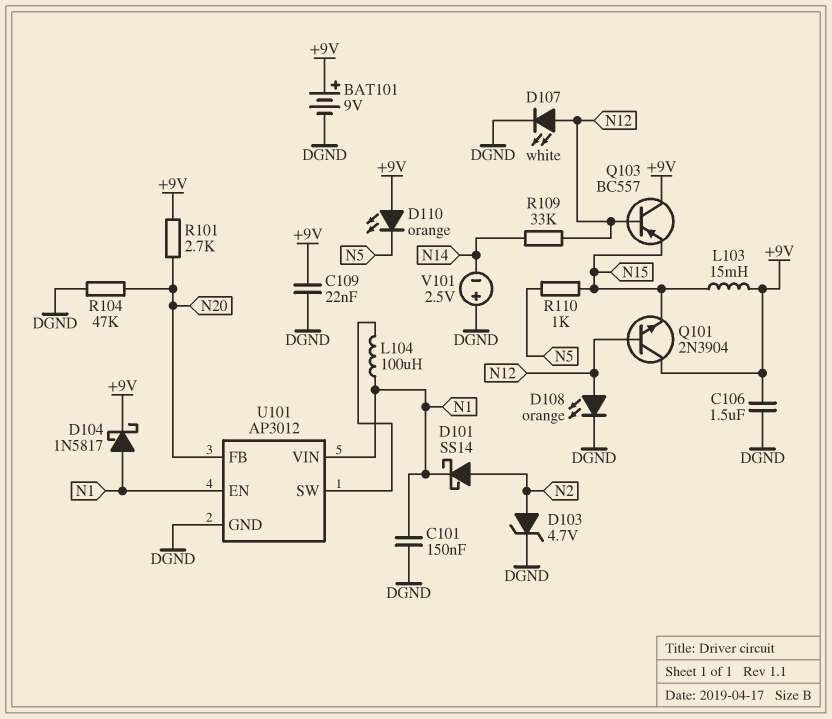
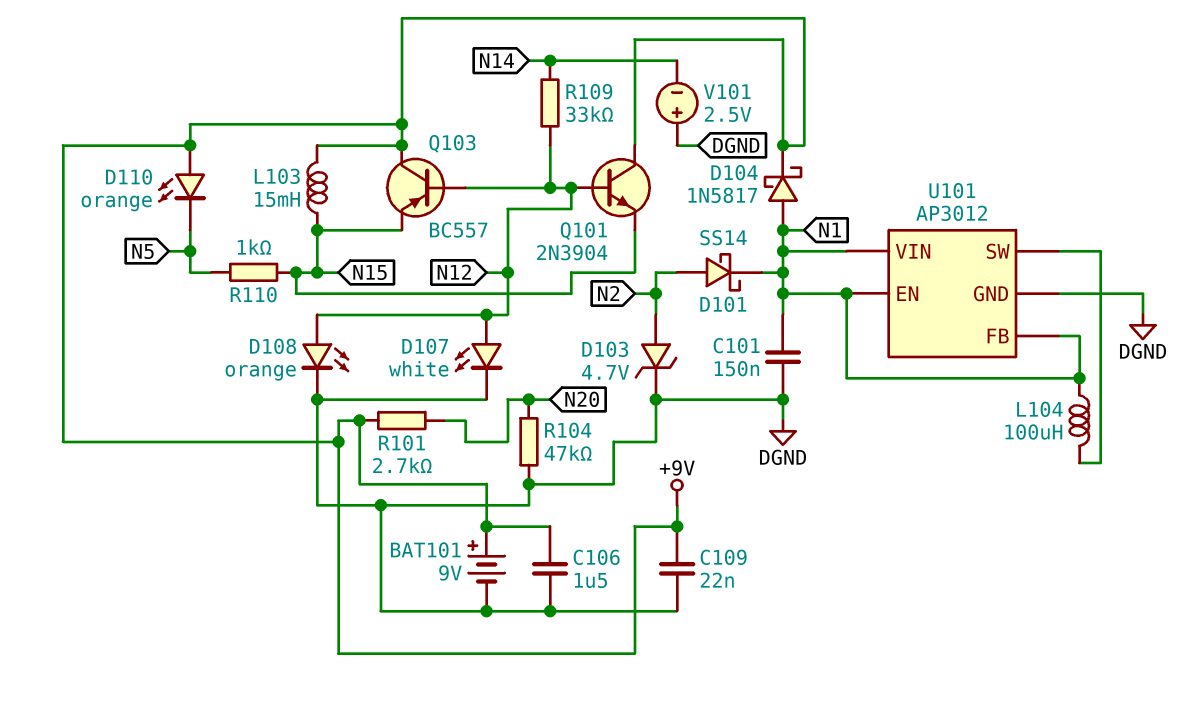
U101 pin FB: N20 -> N1

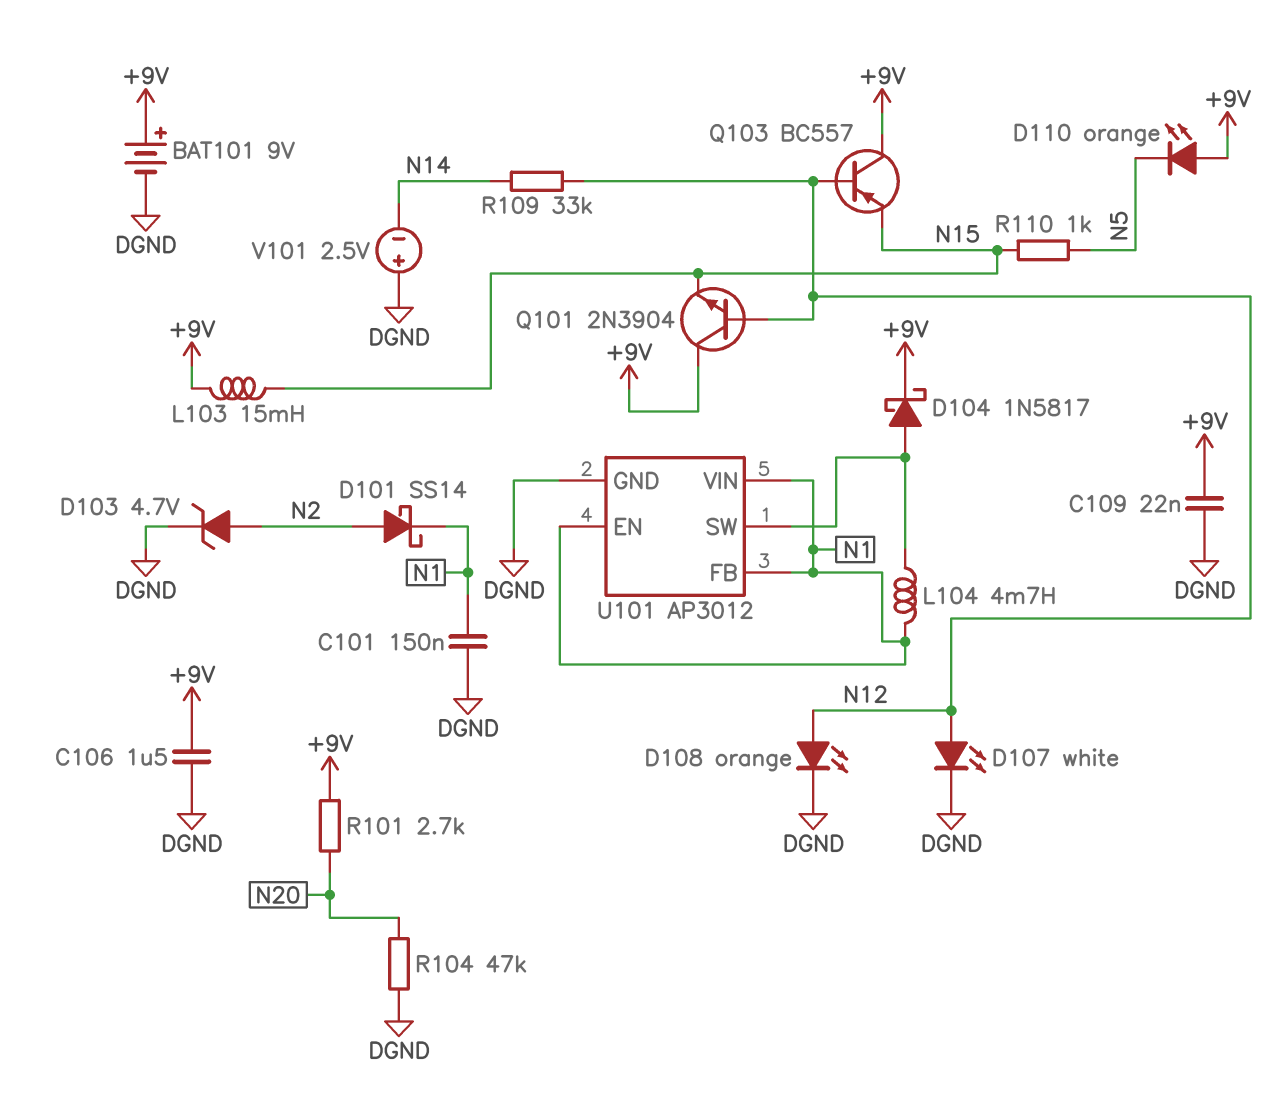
D104: schottky 1N5817 (A N1, K +9V) -> schottky 1N5817 (A U101/SW, K +9V)
L104: 100uH (N1, U101/SW) -> 4.7mH (N1, U101/SW)

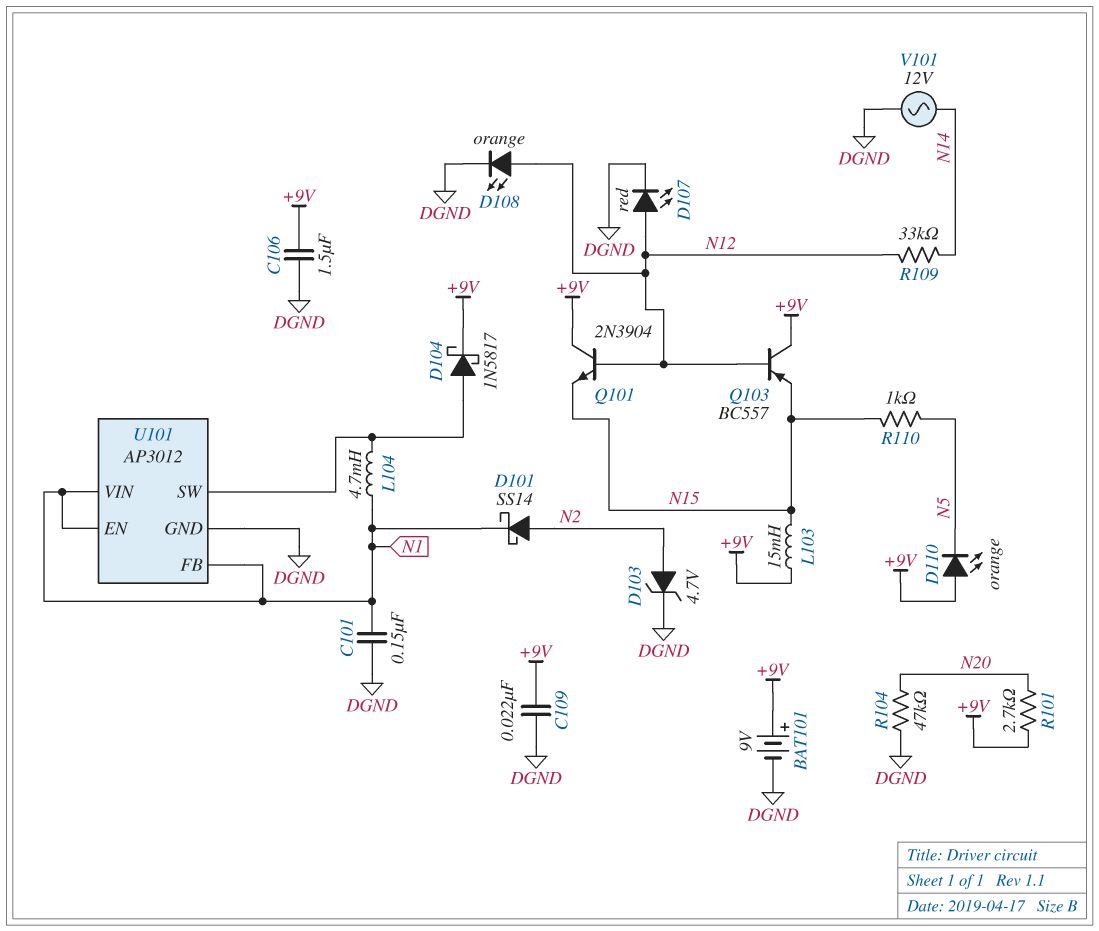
D107: LED white (A N12, K DGND) -> LED red (A N12, K DGND)
V101: 2.5V (plus DGND, minus N14) -> AC 12V (DGND, N14)

